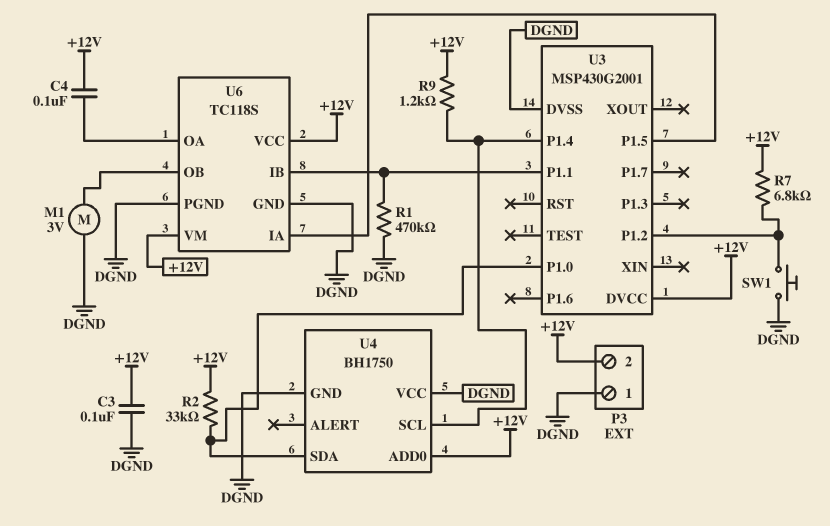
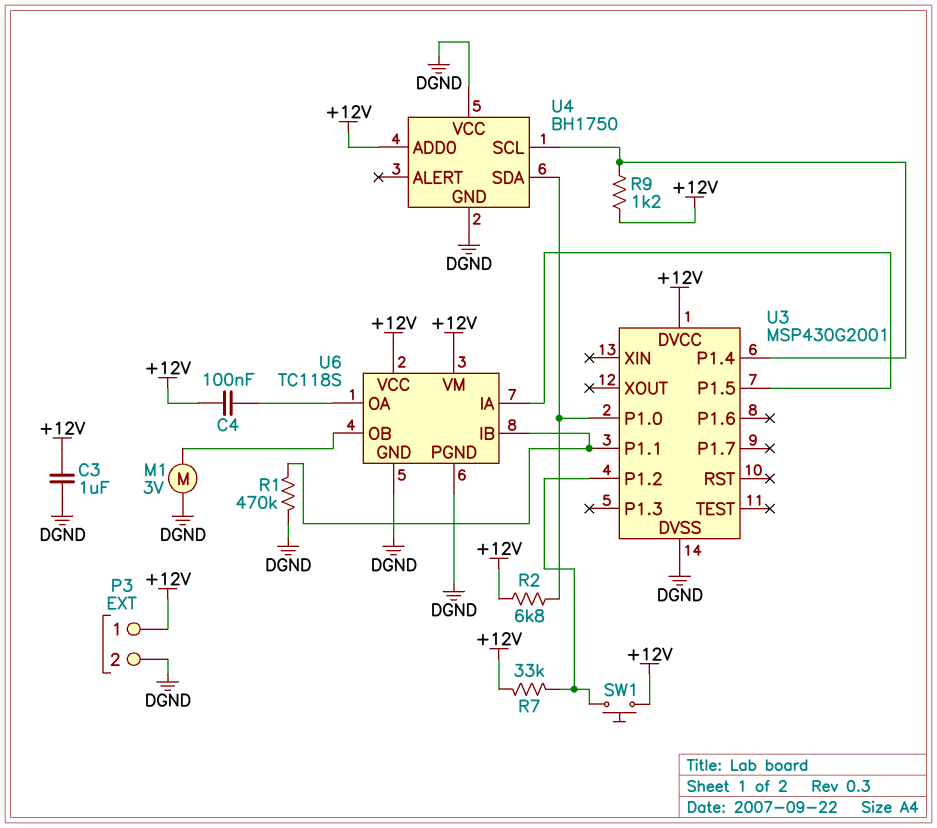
C3: 100nF (+12V, DGND) -> 1uF (+12V, DGND)
P3 pin 1: DGND -> +12V
P3 pin 2: +12V -> DGND
R2: 33k (+12V, U3/P1.0) -> 6.8k (+12V, U3/P1.0)
R7: 6.8k (+12V, U3/P1.2) -> 33k (+12V, U3/P1.2)
SW1: button (DGND, U3/P1.2) -> button (+12V, U3/P1.2)

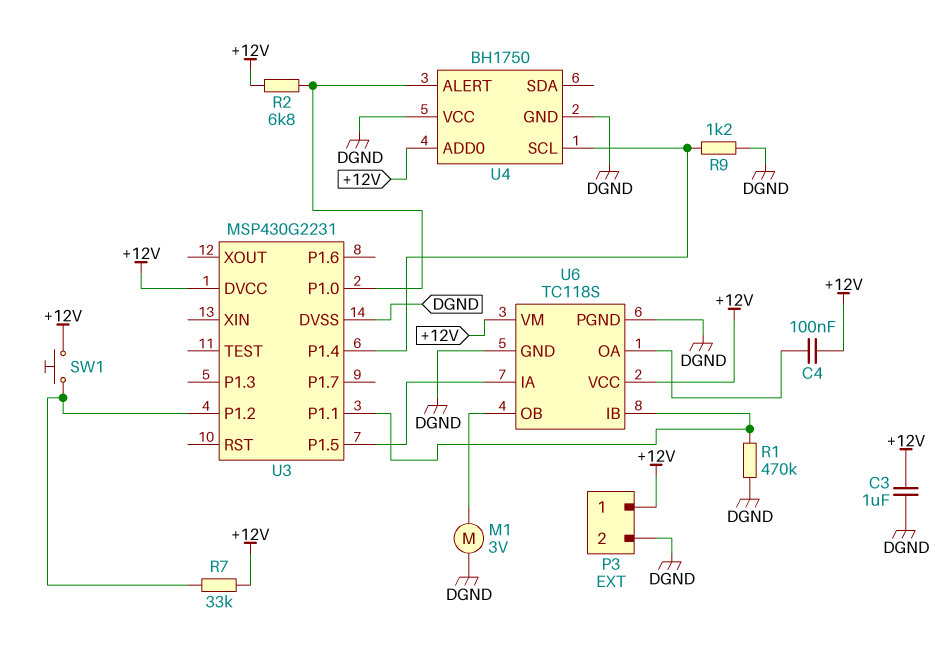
R9: 1.2k (+12V, U3/P1.4) -> 1.2k (DGND, U3/P1.4)
U3: MSP430G2001 -> MSP430G2231
U4 pin ALERT: none -> U3/P1.0
U4 pin SDA: U3/P1.0 -> none

